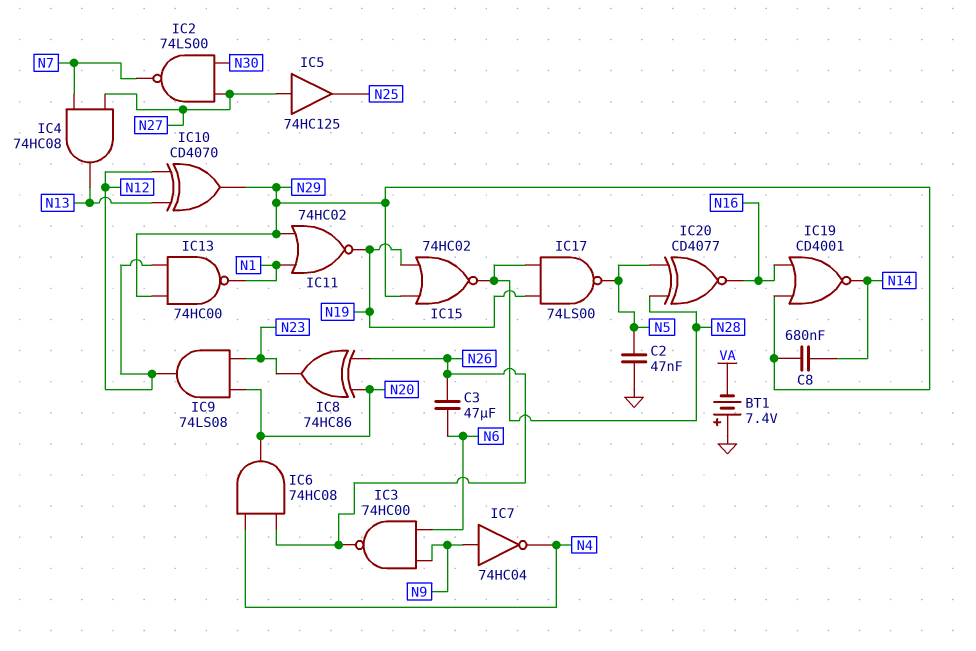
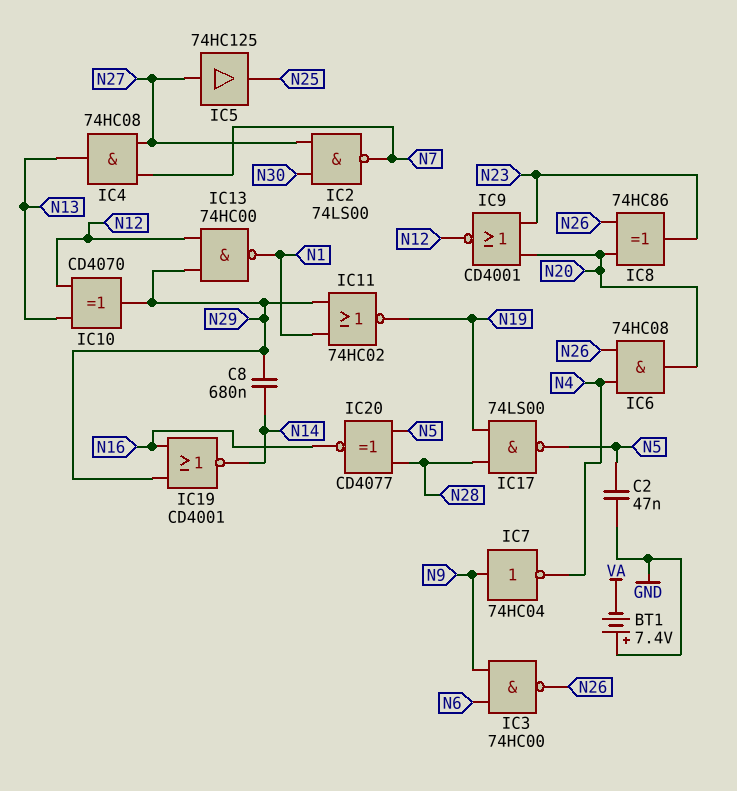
C3: 47uF (N6, N26) -> none
IC9: AND 74LS08 (in N20, in N23, out N12) -> NOR CD4001 (in N20, in N23, out N12)
IC15: NOR 74HC02 (in N19, in N29, out N28) -> none

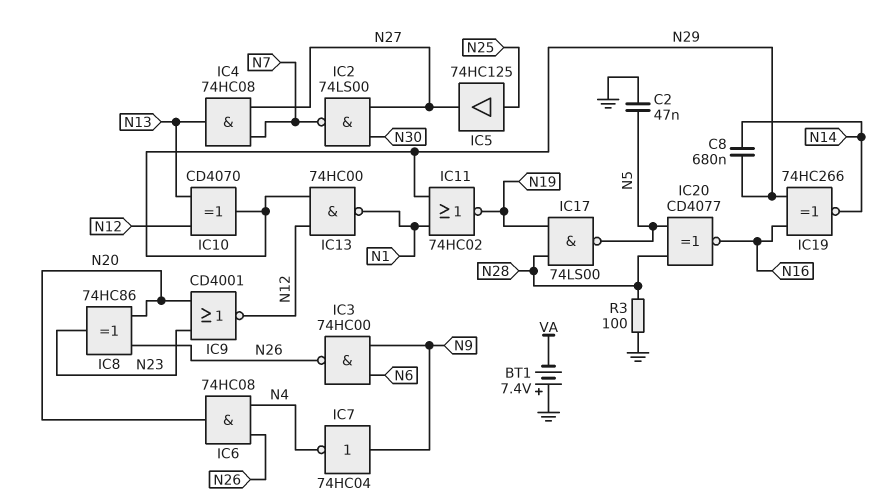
IC5: buffer 74HC125 (in N27, out N25) -> buffer 74HC125 (in N25, out N27)
IC19: NOR CD4001 (in N16, in N29, out N14) -> XNOR 74HC266 (in N16, in N29, out N14)
R3: none -> 100 (GND, N28)

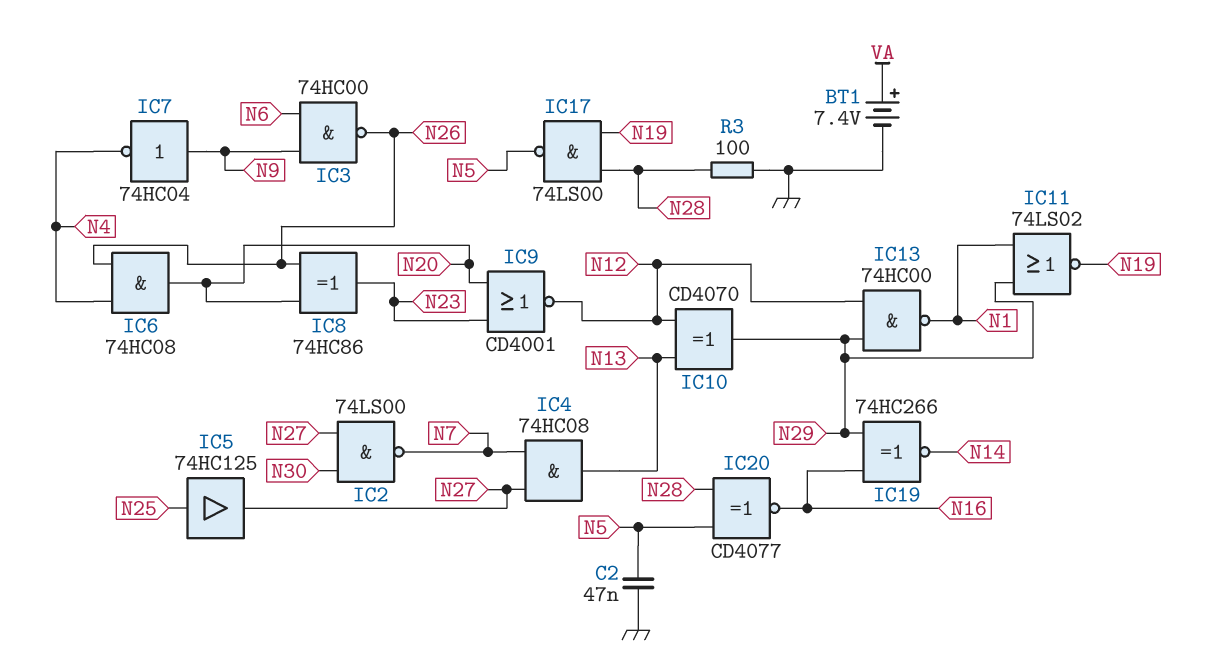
BT1: 7.4V (plus GND, minus VA) -> 7.4V (plus VA, minus GND)
C8: 680nF (N14, N29) -> none
IC11: NOR 74HC02 (in N1, in N29, out N19) -> NOR 74LS02 (in N1, in N29, out N19)

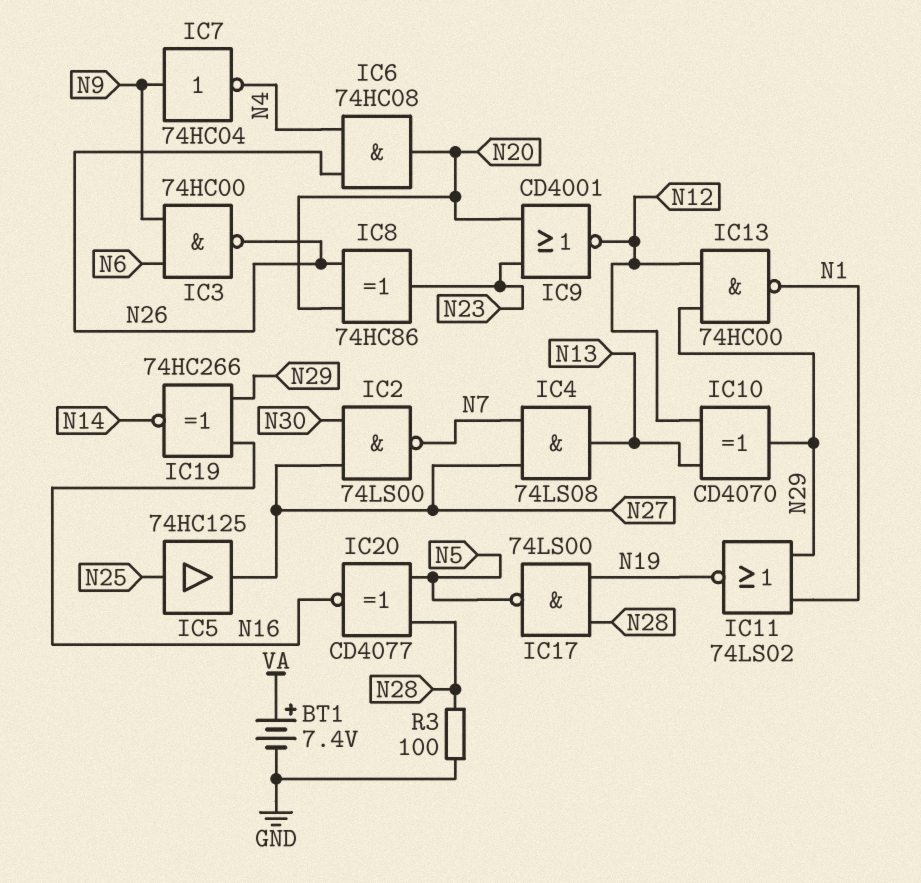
C2: 47nF (GND, N5) -> none
IC4: AND 74HC08 (in N7, in N27, out N13) -> AND 74LS08 (in N7, in N27, out N13)

